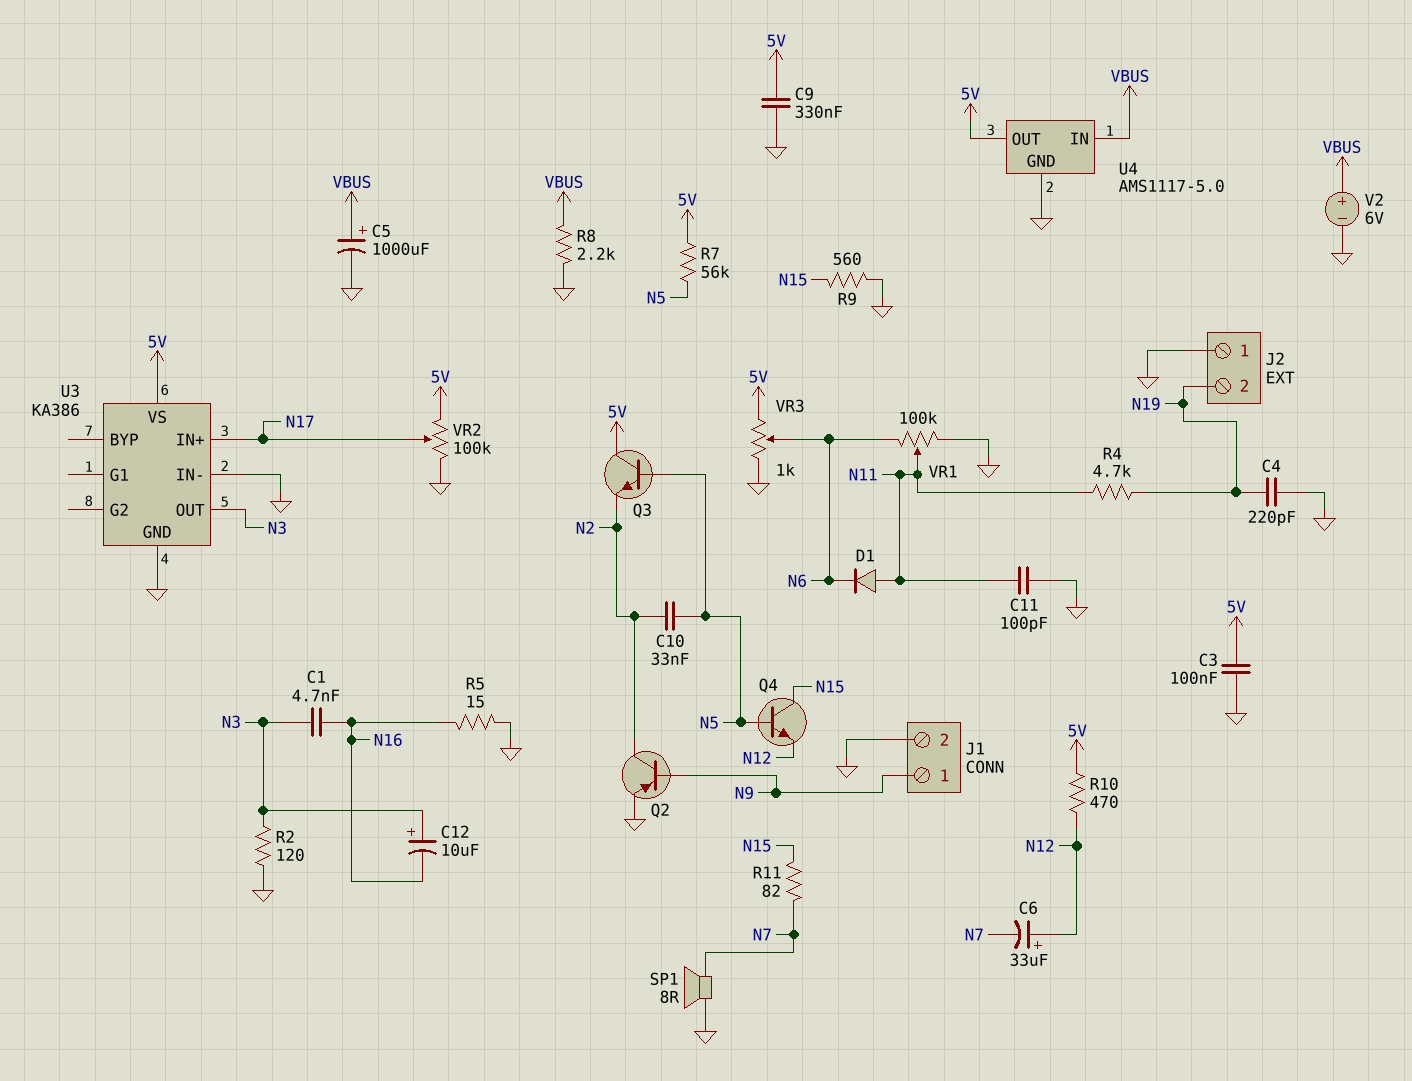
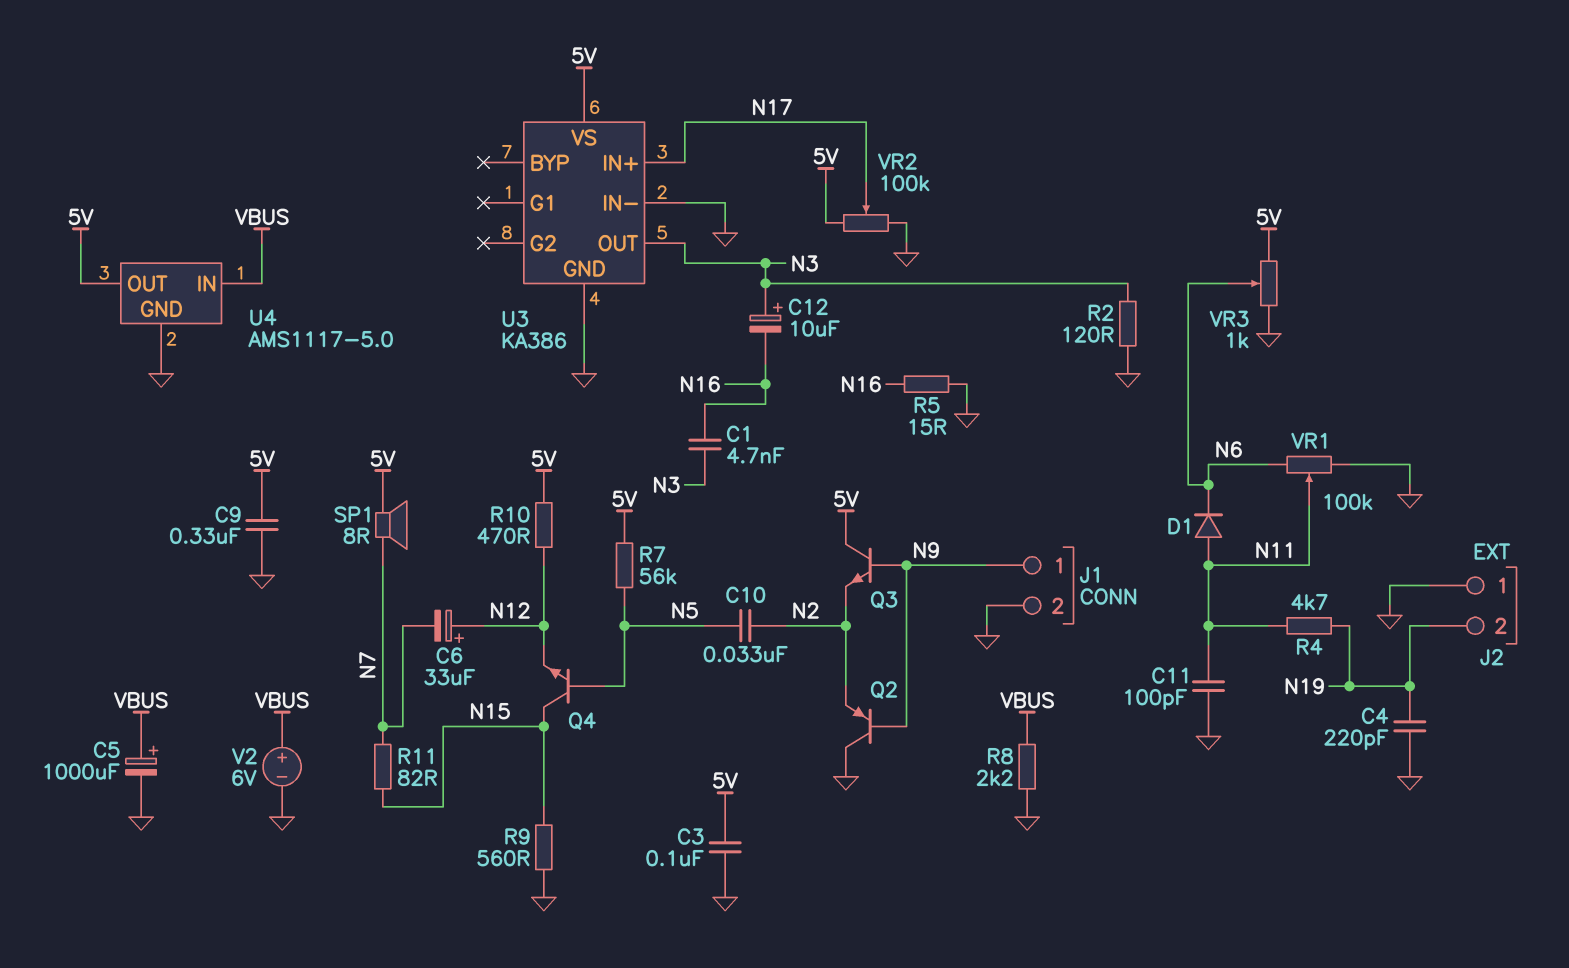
Q2: PNP (B N9, C N2, E GND) -> PNP (B N9, C GND, E N2)
Q3: NPN (B N5, C 5V, E N2) -> NPN (B N9, C 5V, E N2)
SP1: speaker 8R (GND, N7) -> speaker 8R (5V, N7)

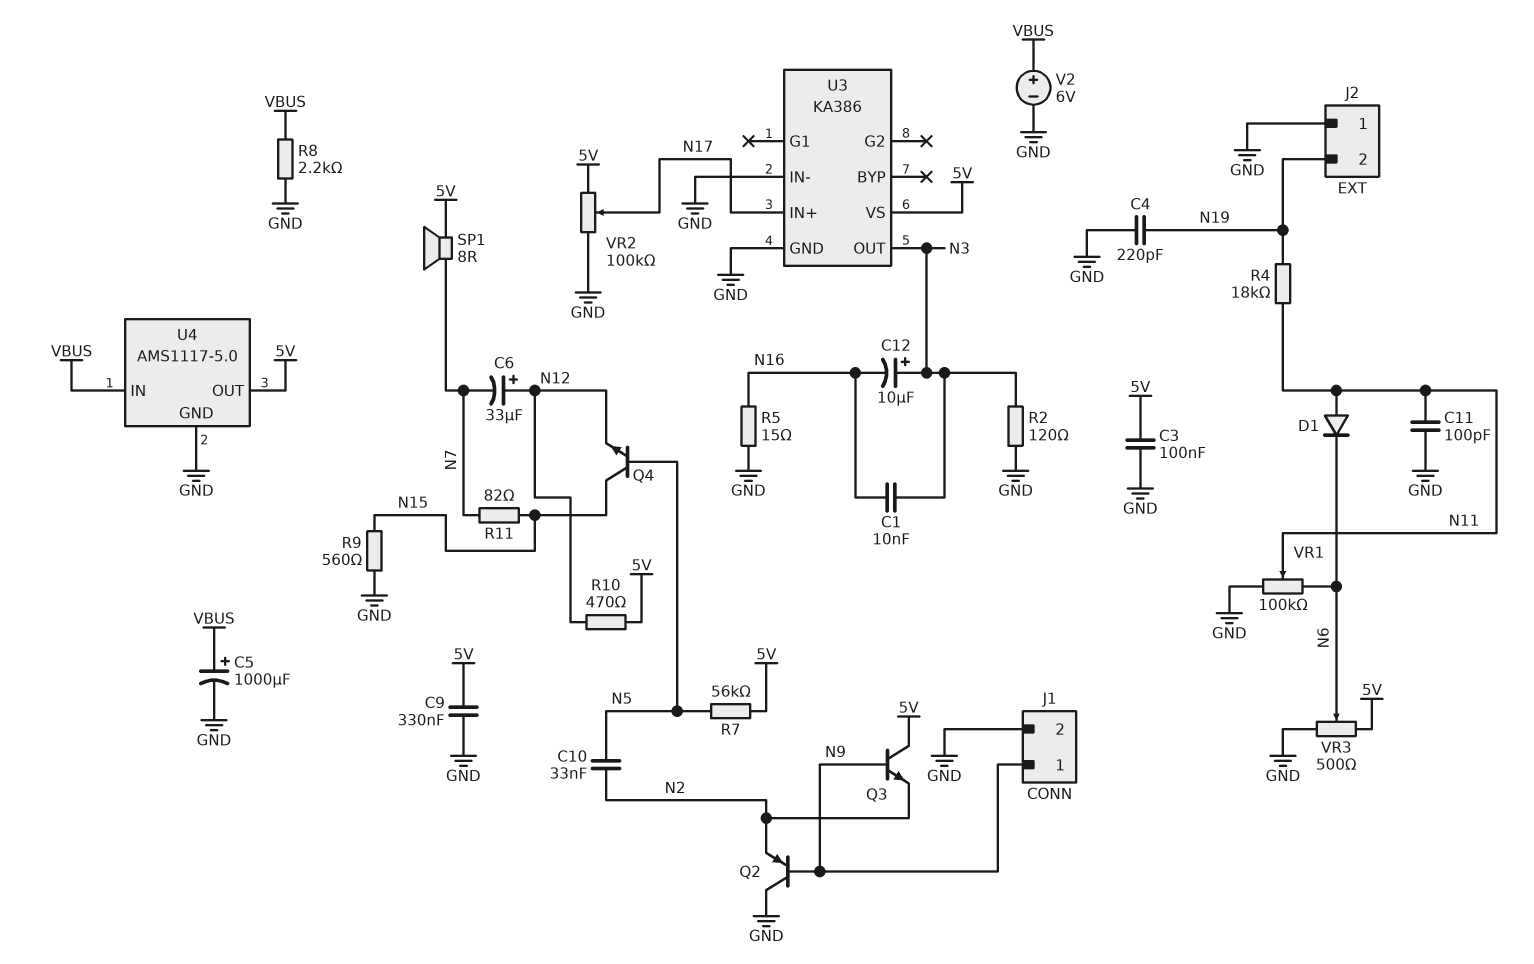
C1: 4.7nF (N3, N16) -> 10nF (N3, N16)
R4: 4.7k (N11, N19) -> 18k (N11, N19)
VR3: 1k (5V, GND, wiper N6) -> 500 (5V, GND, wiper N6)

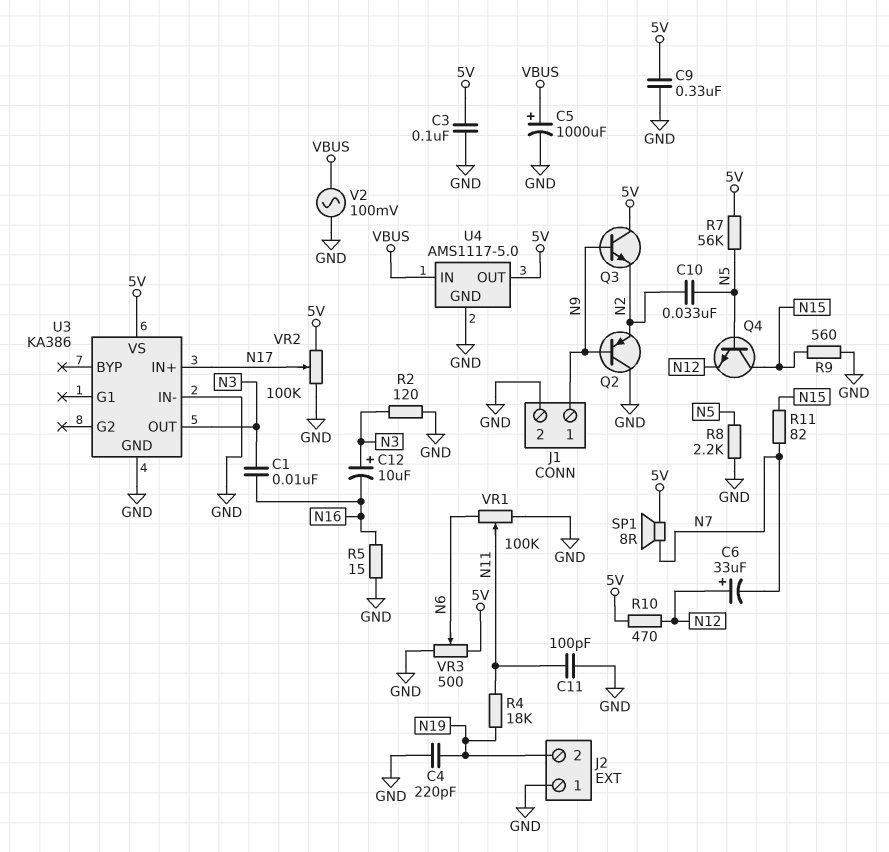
D1: diode (A N11, K N6) -> none
R8: 2.2k (GND, VBUS) -> 2.2k (GND, N5)
V2: 6V (plus VBUS, minus GND) -> AC 100mV (GND, VBUS)

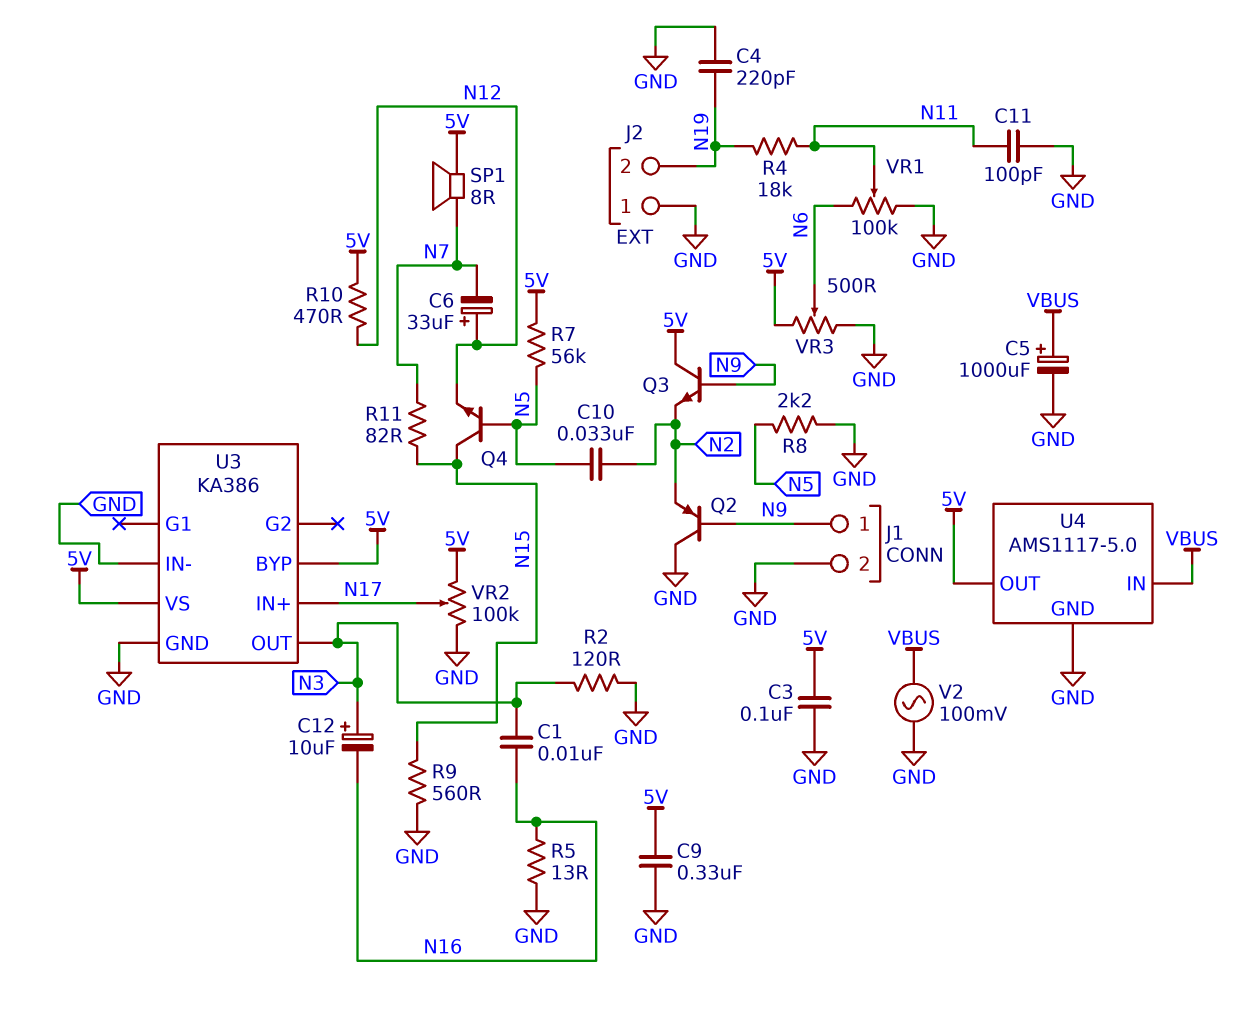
R5: 15 (GND, N16) -> 13 (GND, N16)
U3 pin BYP: none -> 5V

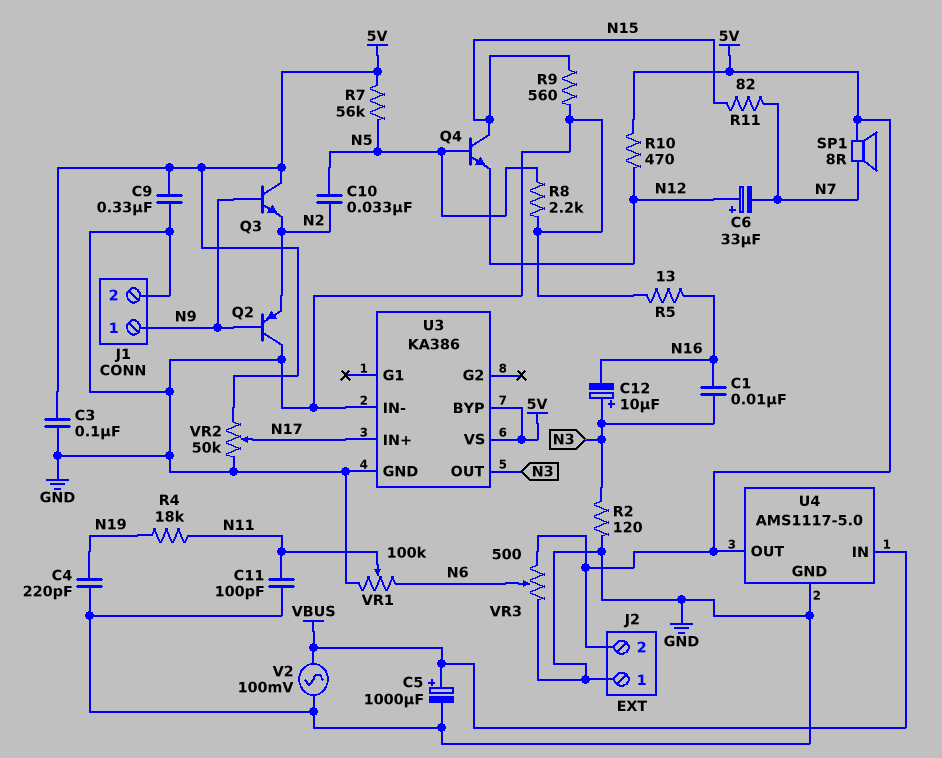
J2 pin 2: N19 -> 5V
VR2: 100k (5V, GND, wiper N17) -> 50k (5V, GND, wiper N17)

